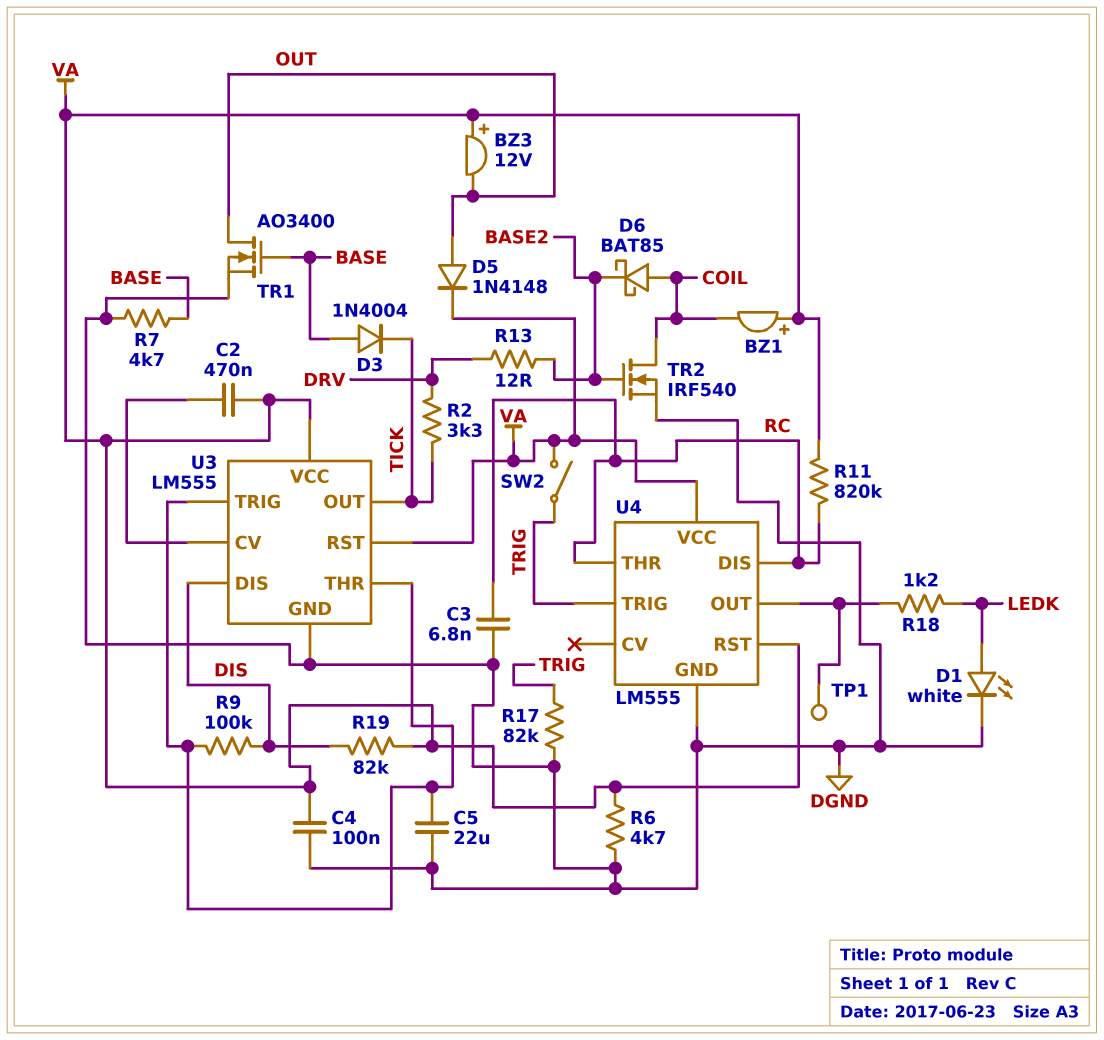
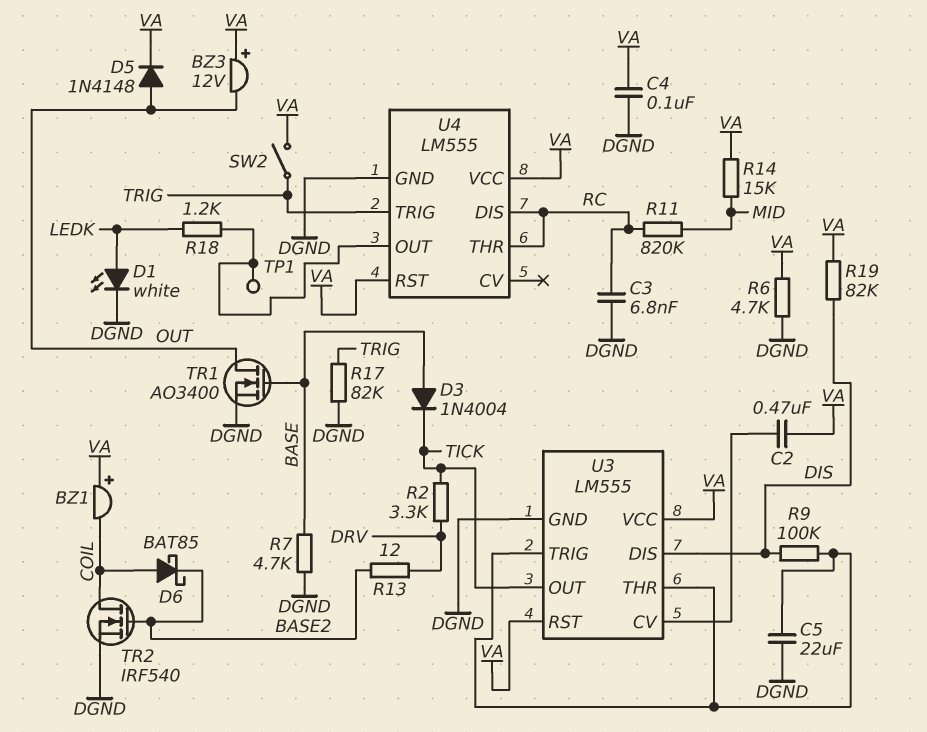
R11: 820k (RC, VA) -> 820k (MID, RC)
R14: none -> 15k (MID, VA)

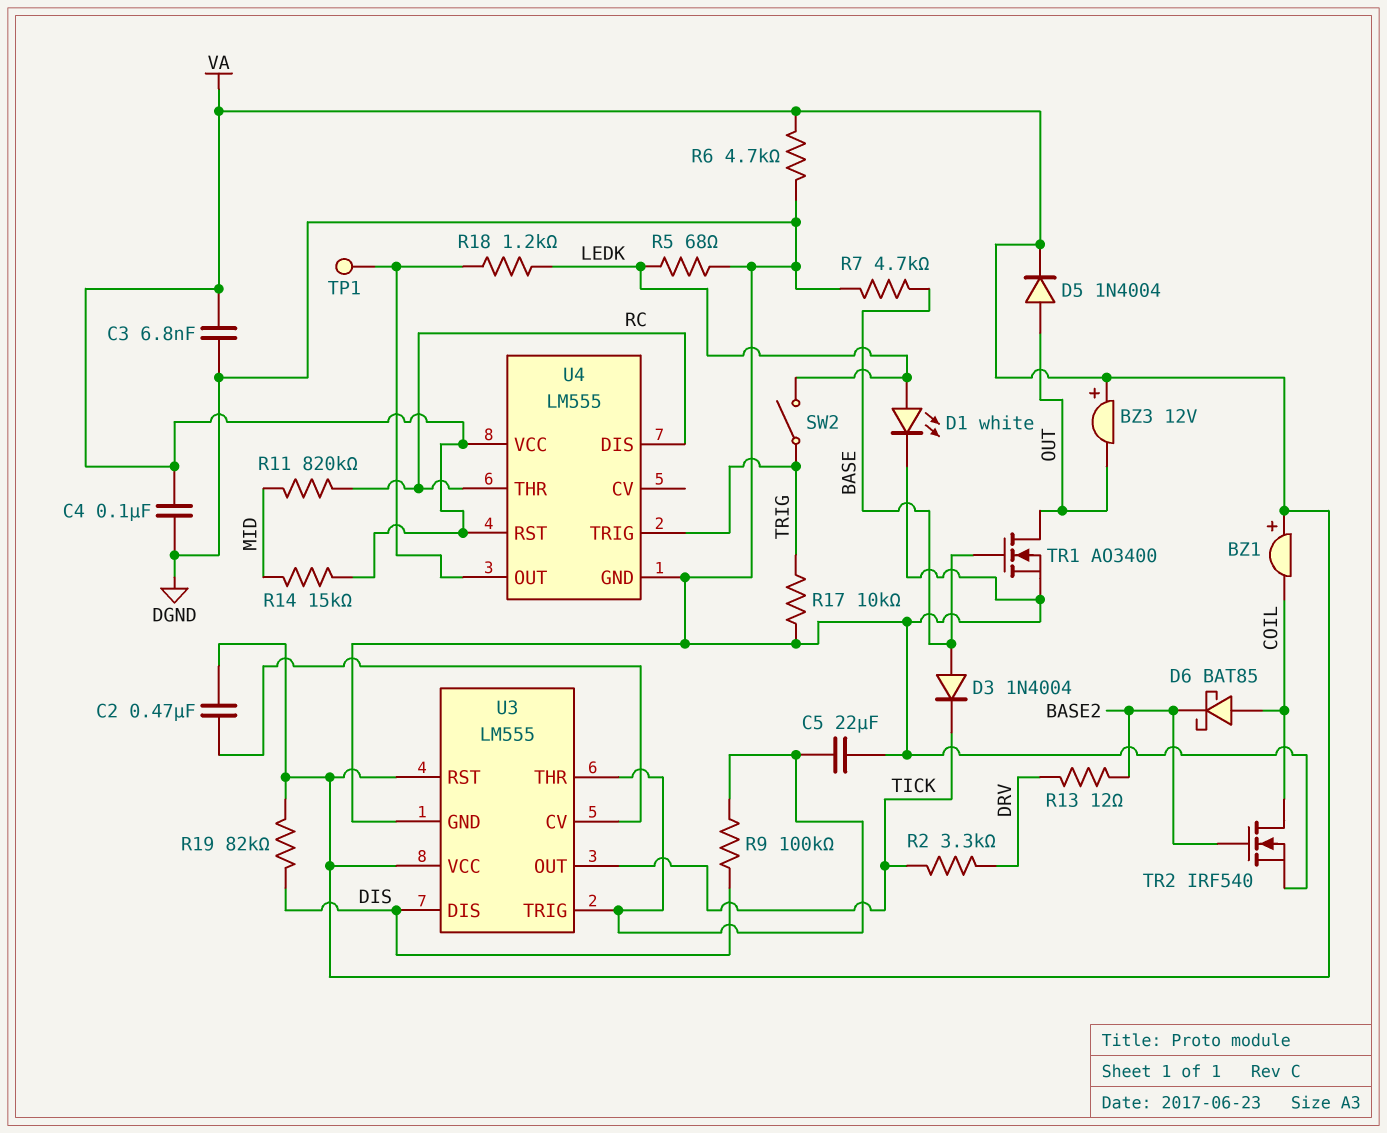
C3: 6.8nF (DGND, RC) -> 6.8nF (DGND, VA)
D5: diode 1N4148 (A OUT, K VA) -> diode 1N4004 (A OUT, K VA)
R5: none -> 68 (DGND, LEDK)
R17: 82k (DGND, TRIG) -> 10k (DGND, TRIG)
SW2: switch (TRIG, VA) -> switch (LEDK, TRIG)

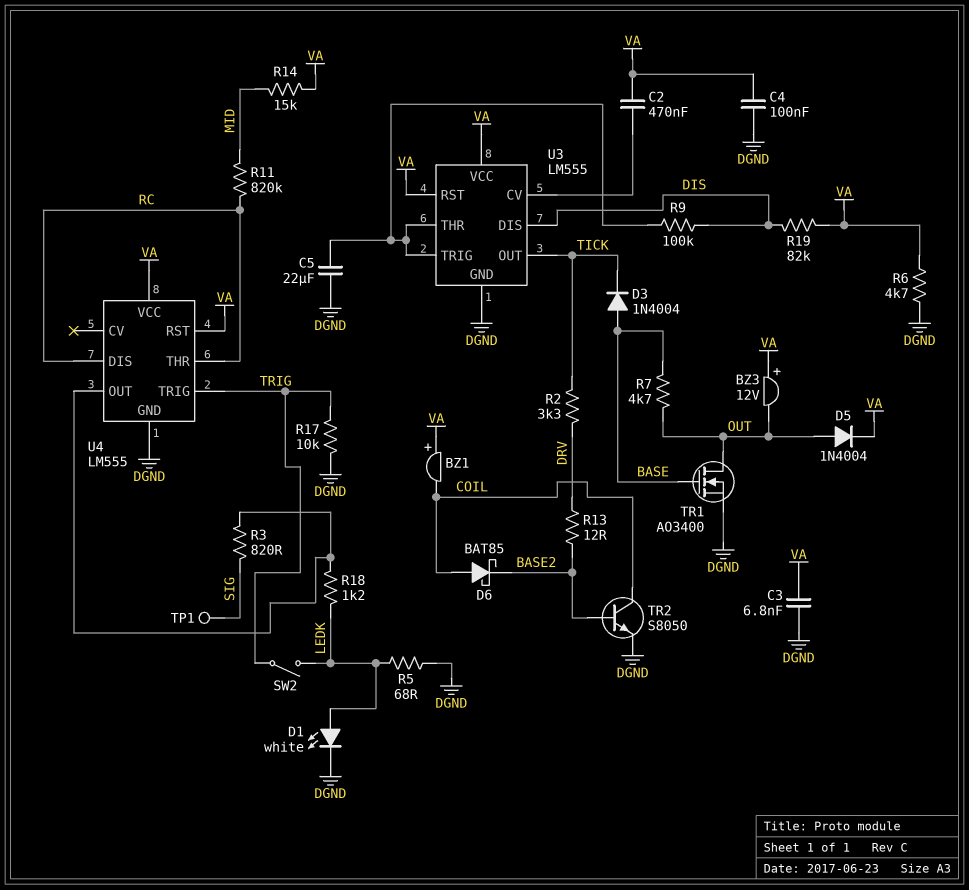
R3: none -> 820 (SIG, U4/OUT)
R7: 4.7k (BASE, DGND) -> 4.7k (BASE, OUT)
TP1: test point (U4/OUT) -> test point (SIG)
TR2: NMOS IRF540 (G BASE2, D COIL, S DGND) -> NPN S8050 (B BASE2, C COIL, E DGND)

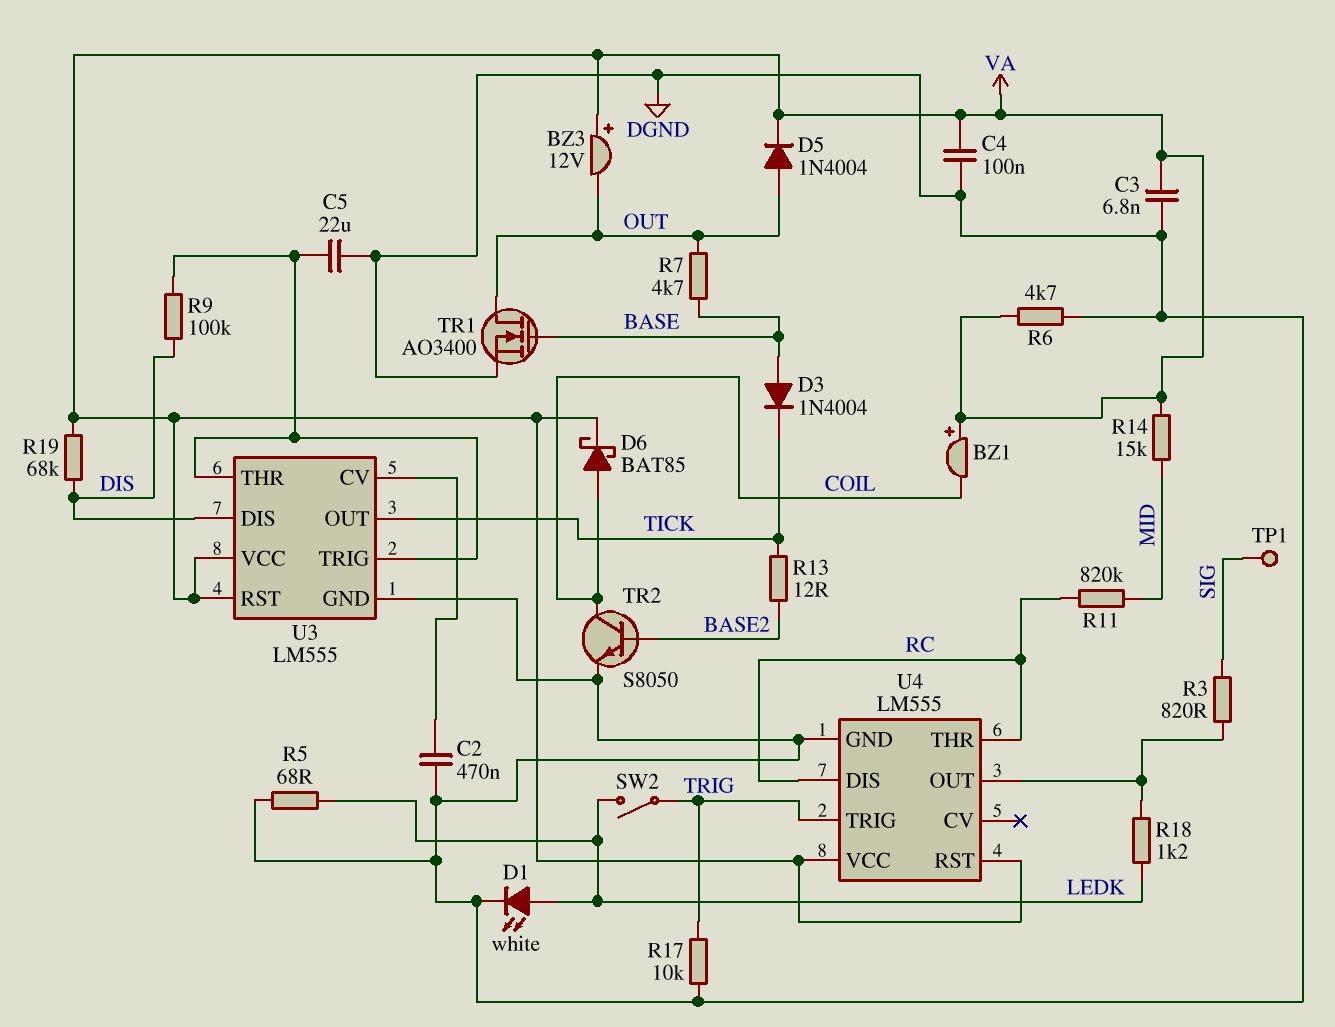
C2: 470nF (U3/CV, VA) -> 470nF (DGND, U3/CV)
D6: schottky BAT85 (A COIL, K BASE2) -> schottky BAT85 (A COIL, K VA)
R2: 3.3k (DRV, TICK) -> none
R13: 12 (BASE2, DRV) -> 12 (BASE2, TICK)
R19: 82k (DIS, VA) -> 68k (DIS, VA)

